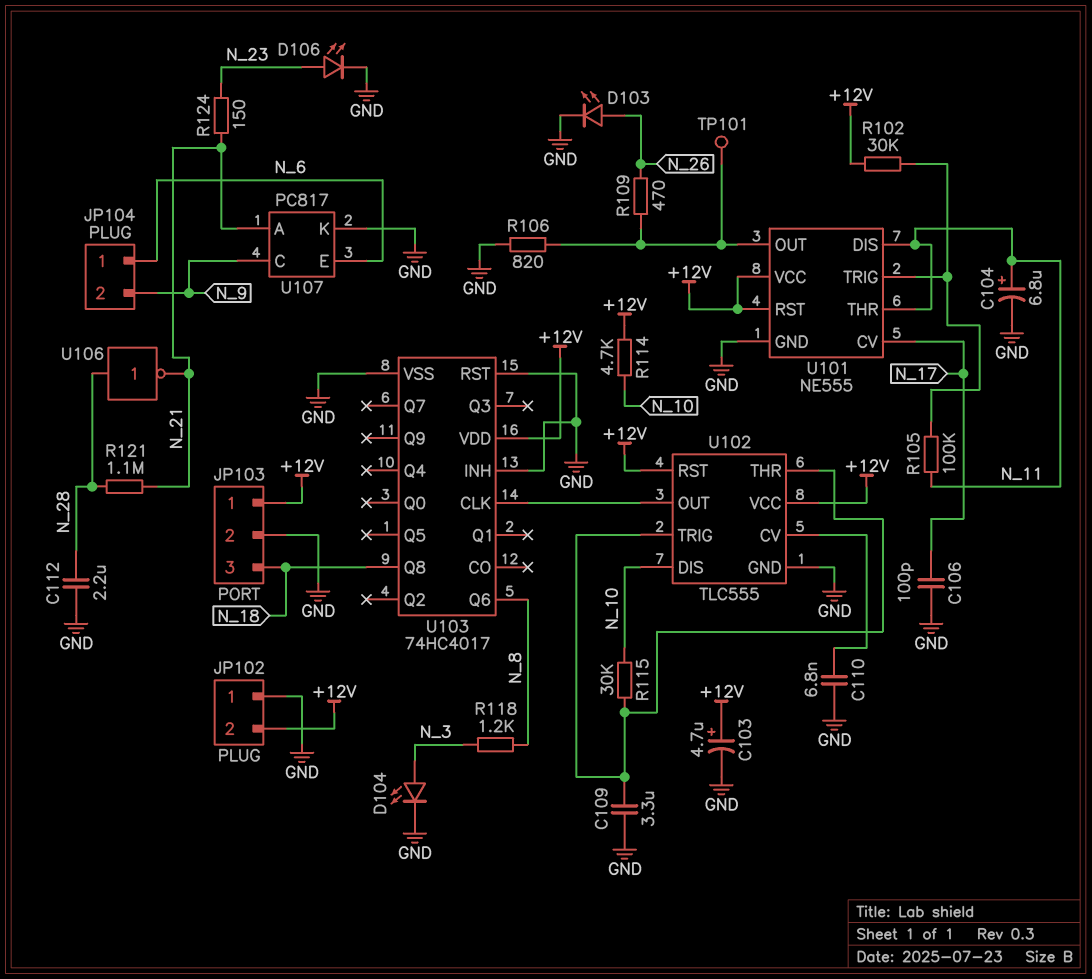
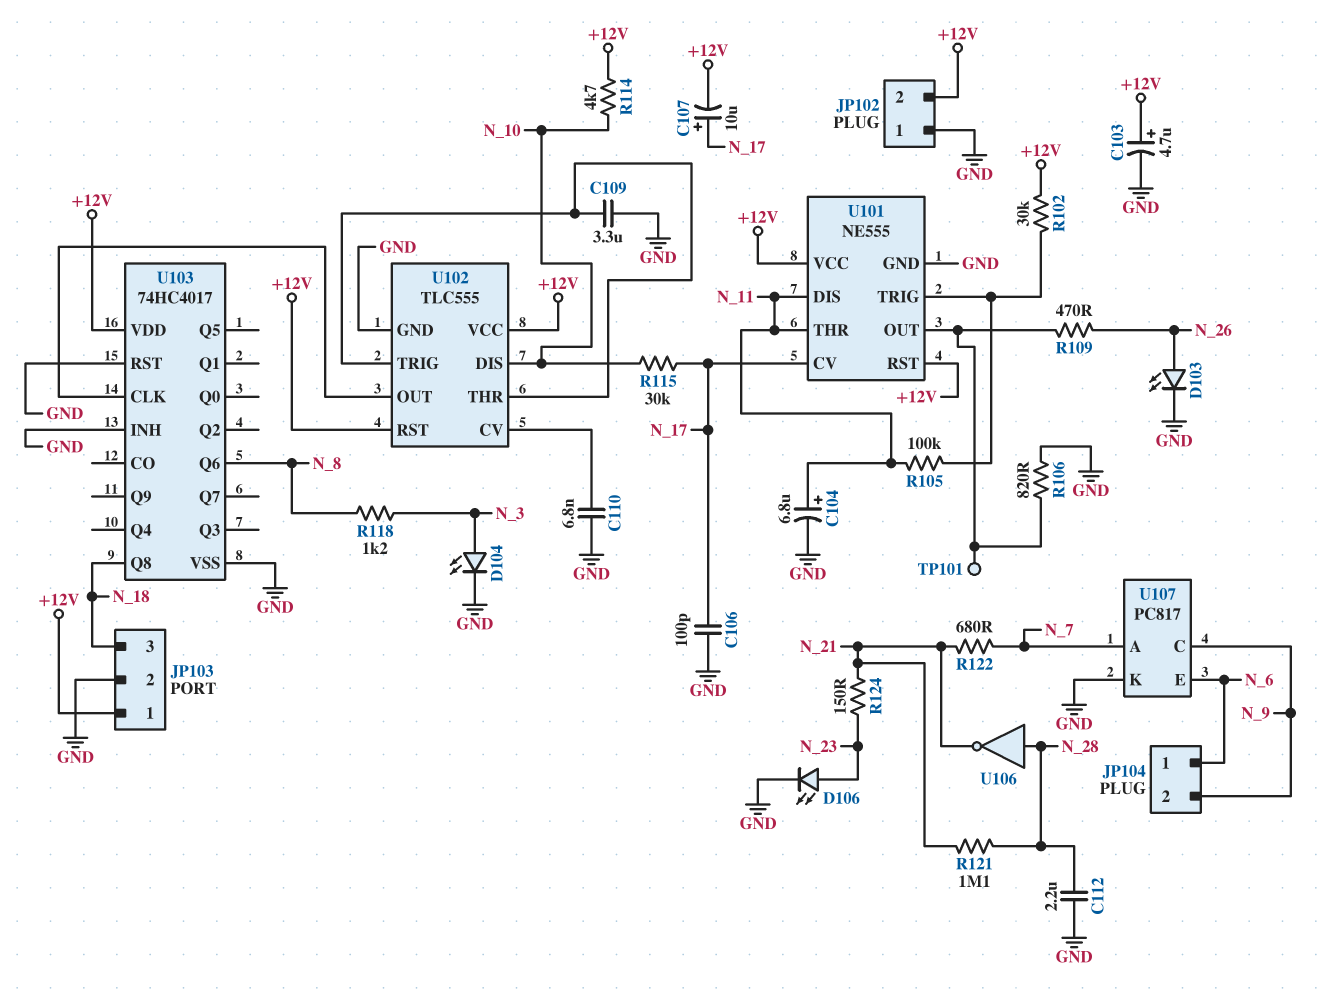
C107: none -> 10uF (plus N_17, minus +12V)
R115: 30k (N_10, U102/THR) -> 30k (N_10, N_17)
R122: none -> 680 (N_7, N_21)
U107 pin A: N_21 -> N_7

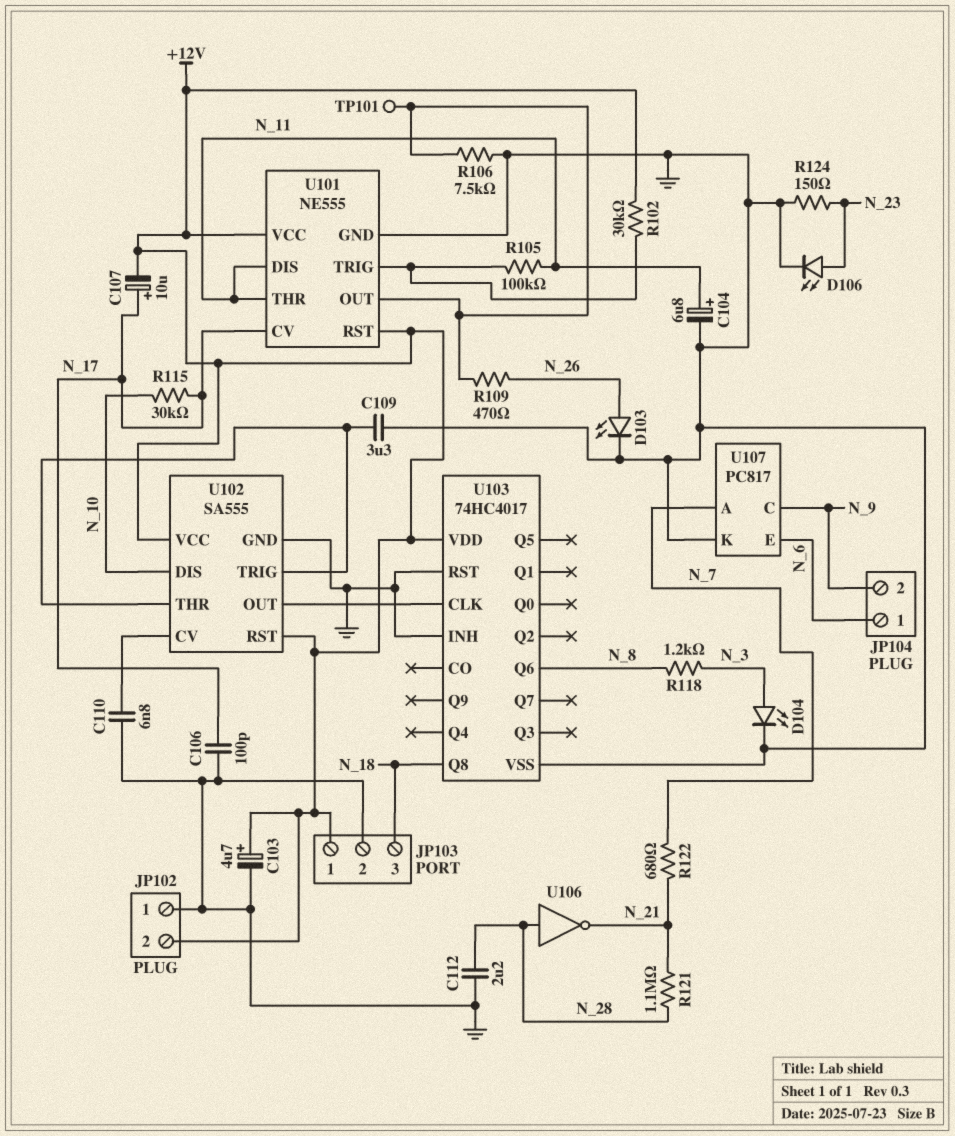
R106: 820 (GND, U101/OUT) -> 7.5k (GND, U101/OUT)
R114: 4.7k (+12V, N_10) -> none
R124: 150 (N_21, N_23) -> 150 (GND, N_23)
U102: TLC555 -> SA555

